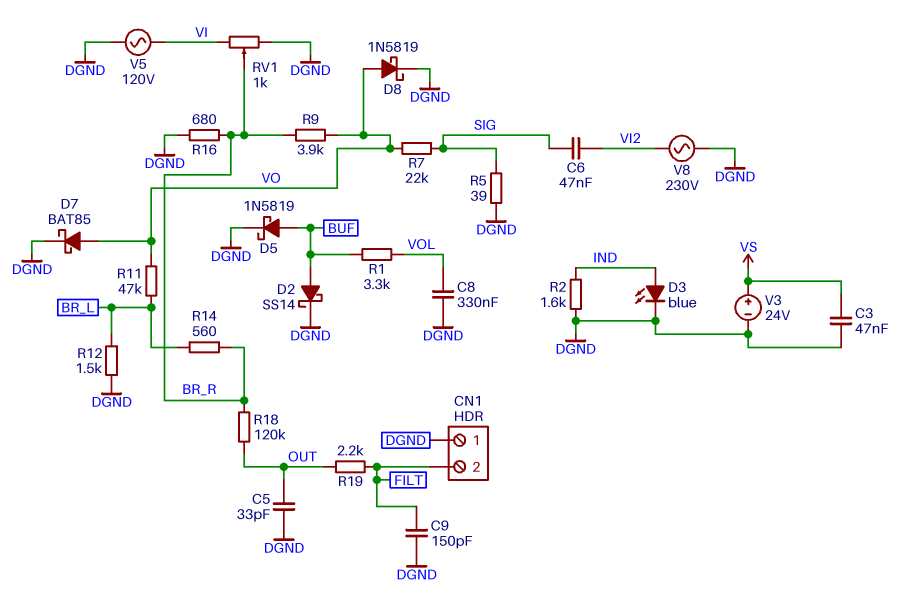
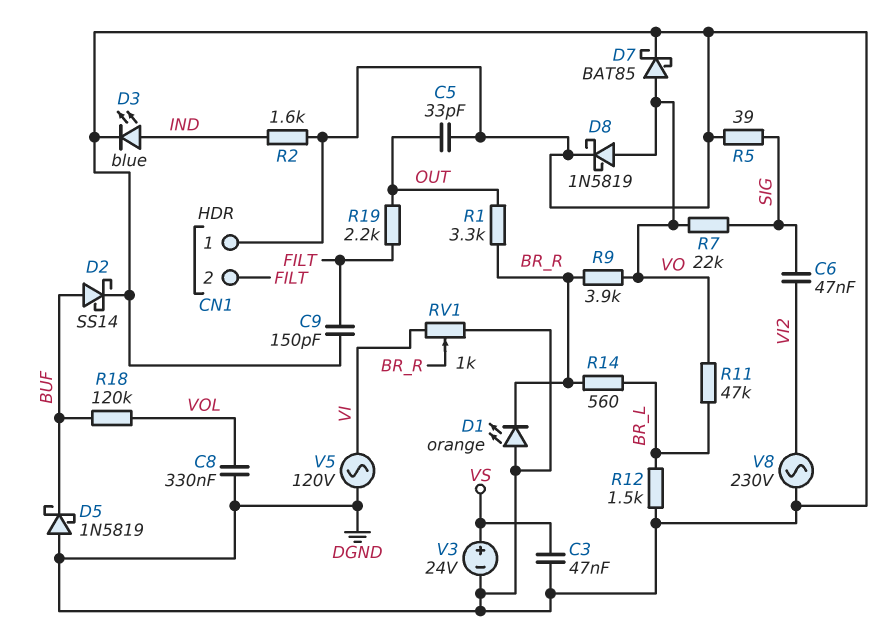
D1: none -> LED orange (A DGND, K BR_R)
D5: schottky 1N5819 (A BUF, K DGND) -> schottky 1N5819 (A DGND, K BUF)
R1: 3.3k (BUF, VOL) -> 3.3k (BR_R, OUT)
R16: 680 (BR_R, DGND) -> none
R18: 120k (BR_R, OUT) -> 120k (BUF, VOL)

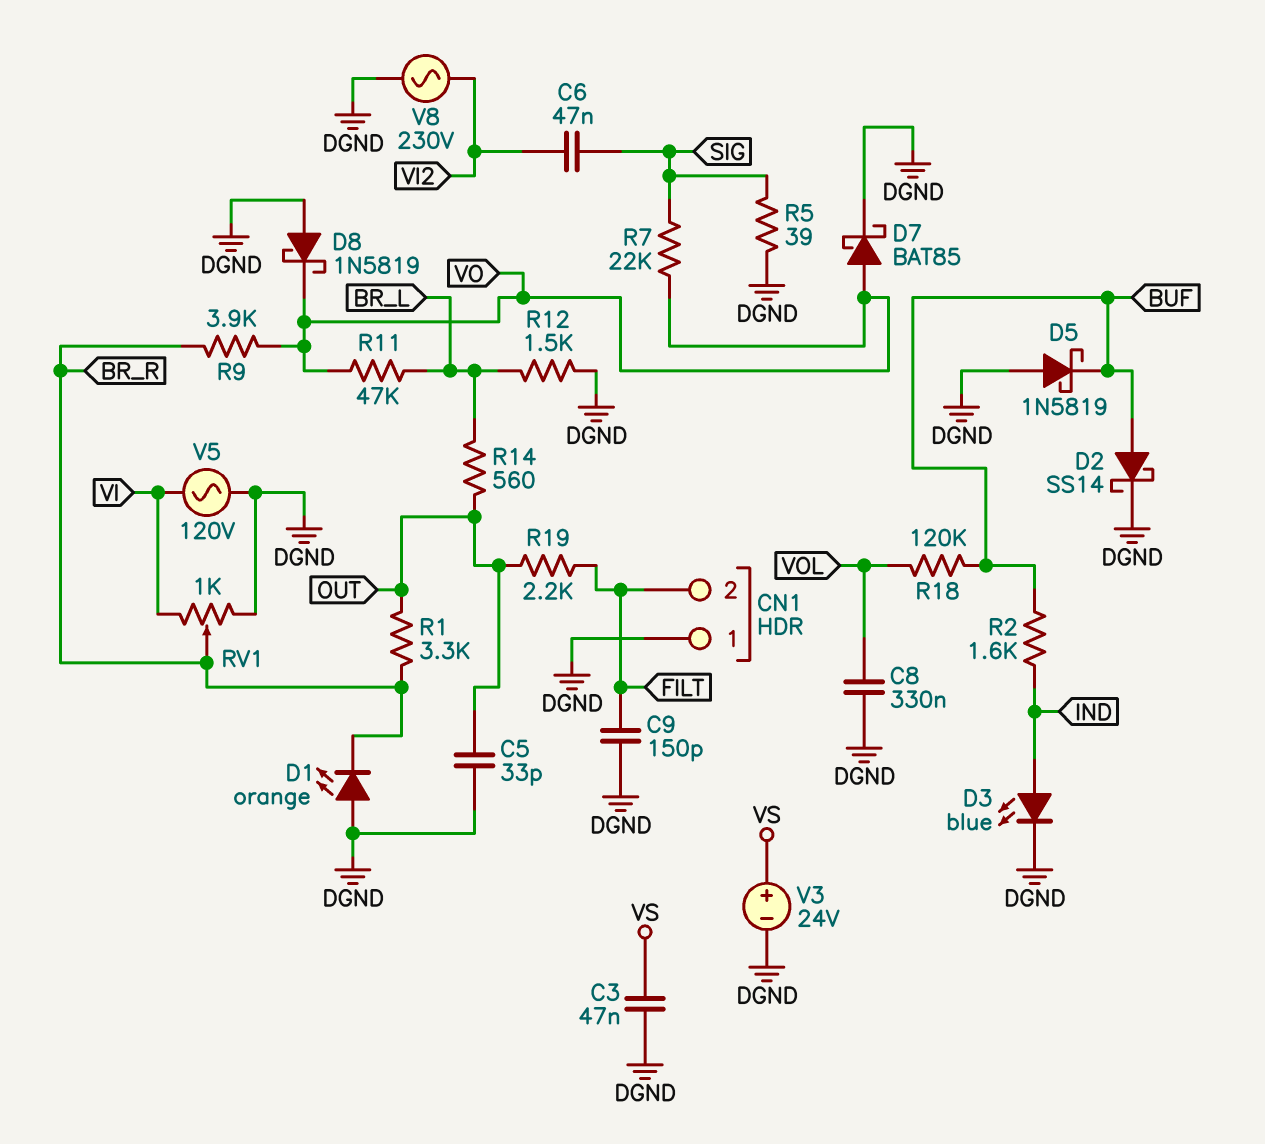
D8: schottky 1N5819 (A VO, K DGND) -> schottky 1N5819 (A DGND, K VO)
R2: 1.6k (DGND, IND) -> 1.6k (BUF, IND)
R14: 560 (BR_L, BR_R) -> 560 (BR_L, OUT)

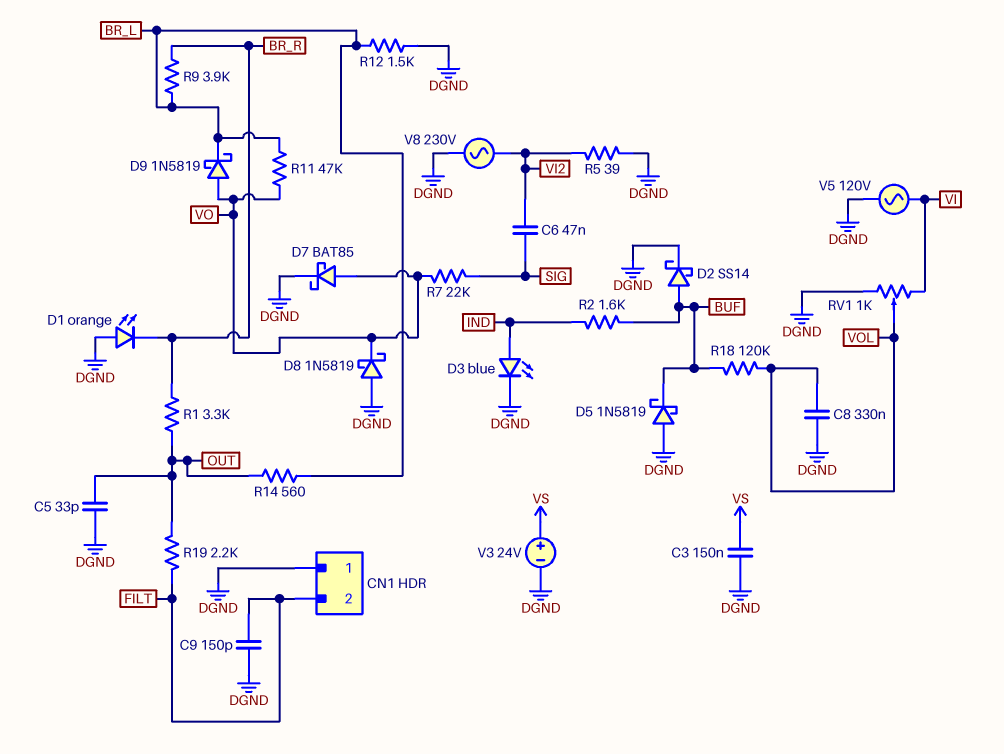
C3: 47nF (DGND, VS) -> 150nF (DGND, VS)
D9: none -> schottky 1N5819 (A VO, K BR_L)
R5: 39 (DGND, SIG) -> 39 (DGND, VI2)
R9: 3.9k (BR_R, VO) -> 3.9k (BR_L, BR_R)
RV1: 1k (DGND, VI, wiper BR_R) -> 1k (DGND, VI, wiper VOL)

